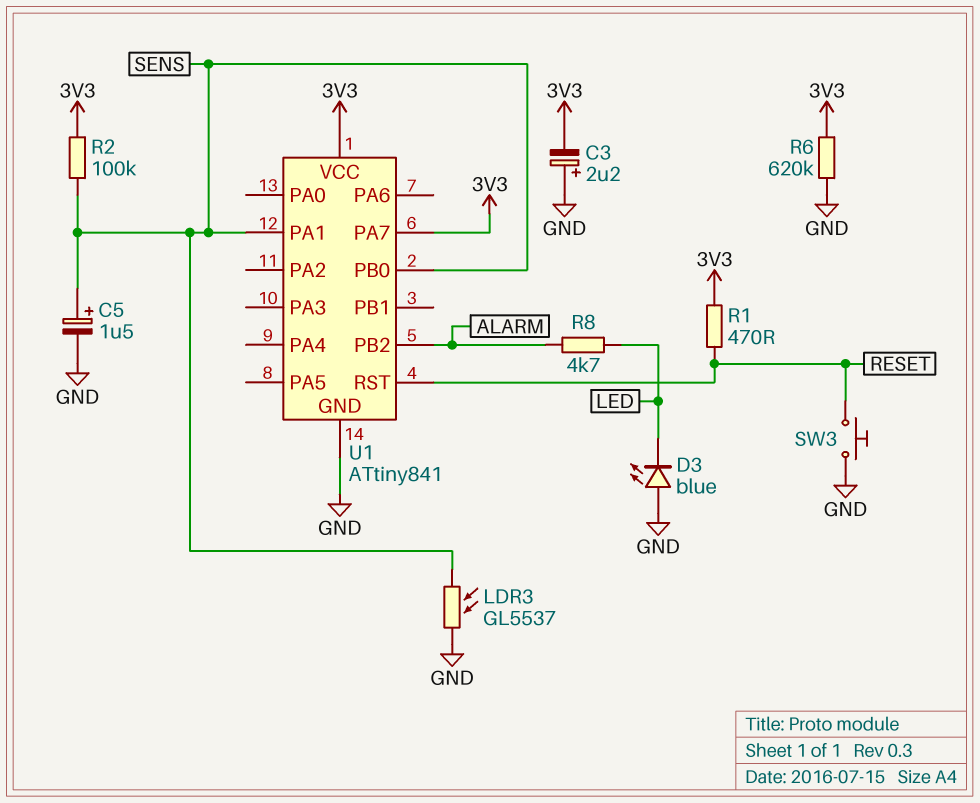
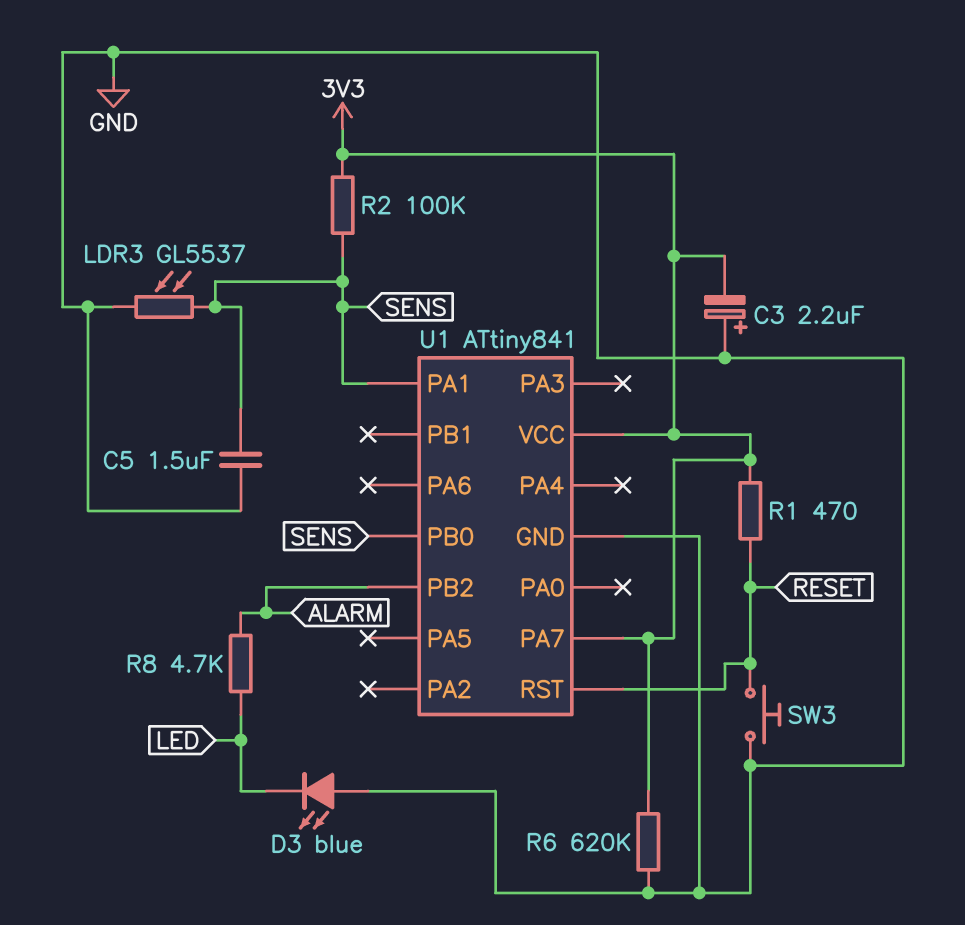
C5: 1.5uF (plus SENS, minus GND) -> 1.5uF (GND, SENS)

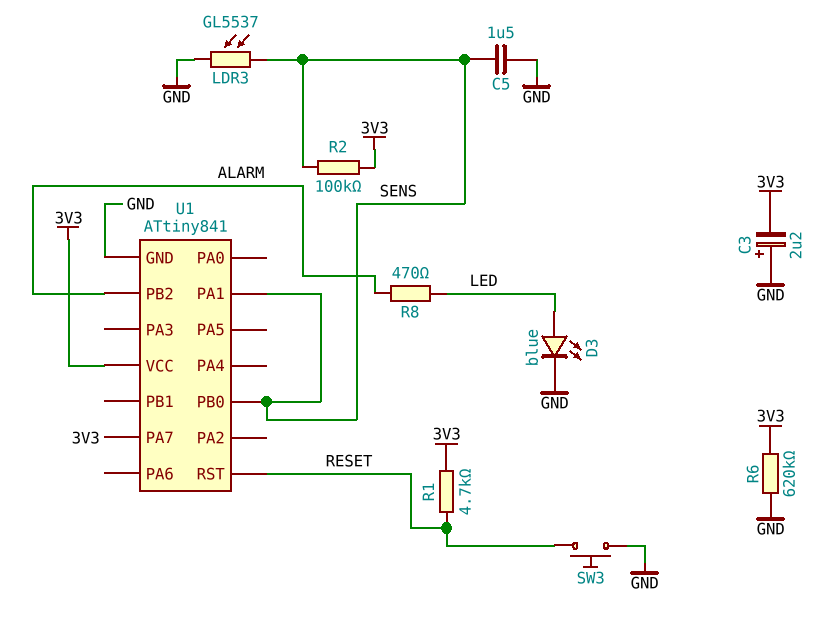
D3: LED blue (A GND, K LED) -> LED blue (A LED, K GND)
R1: 470 (3V3, RESET) -> 4.7k (3V3, RESET)
R8: 4.7k (ALARM, LED) -> 470 (ALARM, LED)

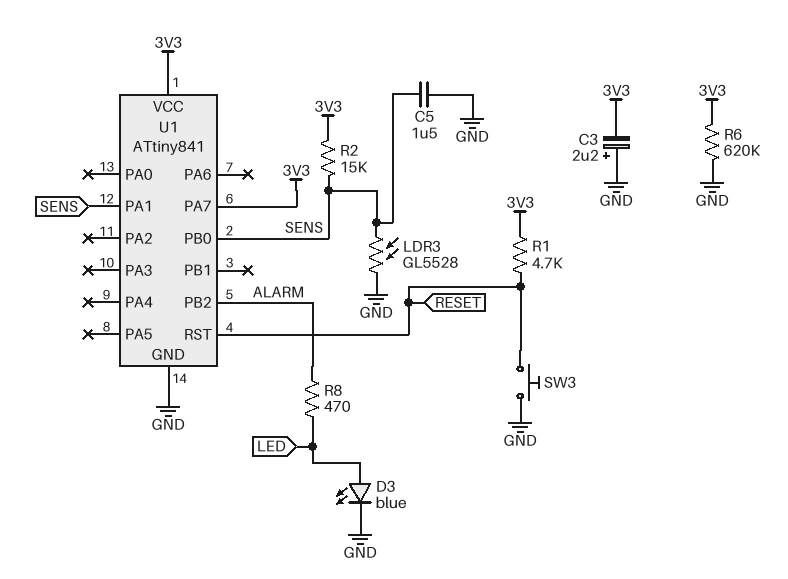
LDR3: GL5537 (GND, SENS) -> GL5528 (GND, SENS)
R2: 100k (3V3, SENS) -> 15k (3V3, SENS)

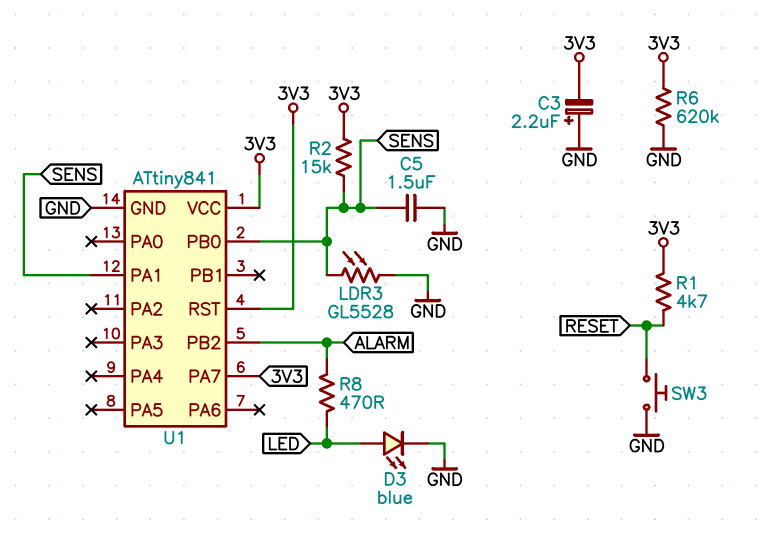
U1 pin RST: RESET -> 3V3

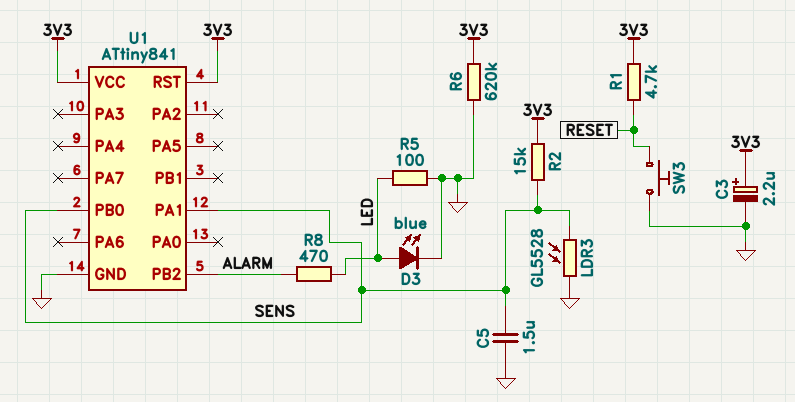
C3: 2.2uF (plus GND, minus 3V3) -> 2.2uF (plus 3V3, minus GND)
R5: none -> 100 (GND, LED)
U1 pin PA7: 3V3 -> none

